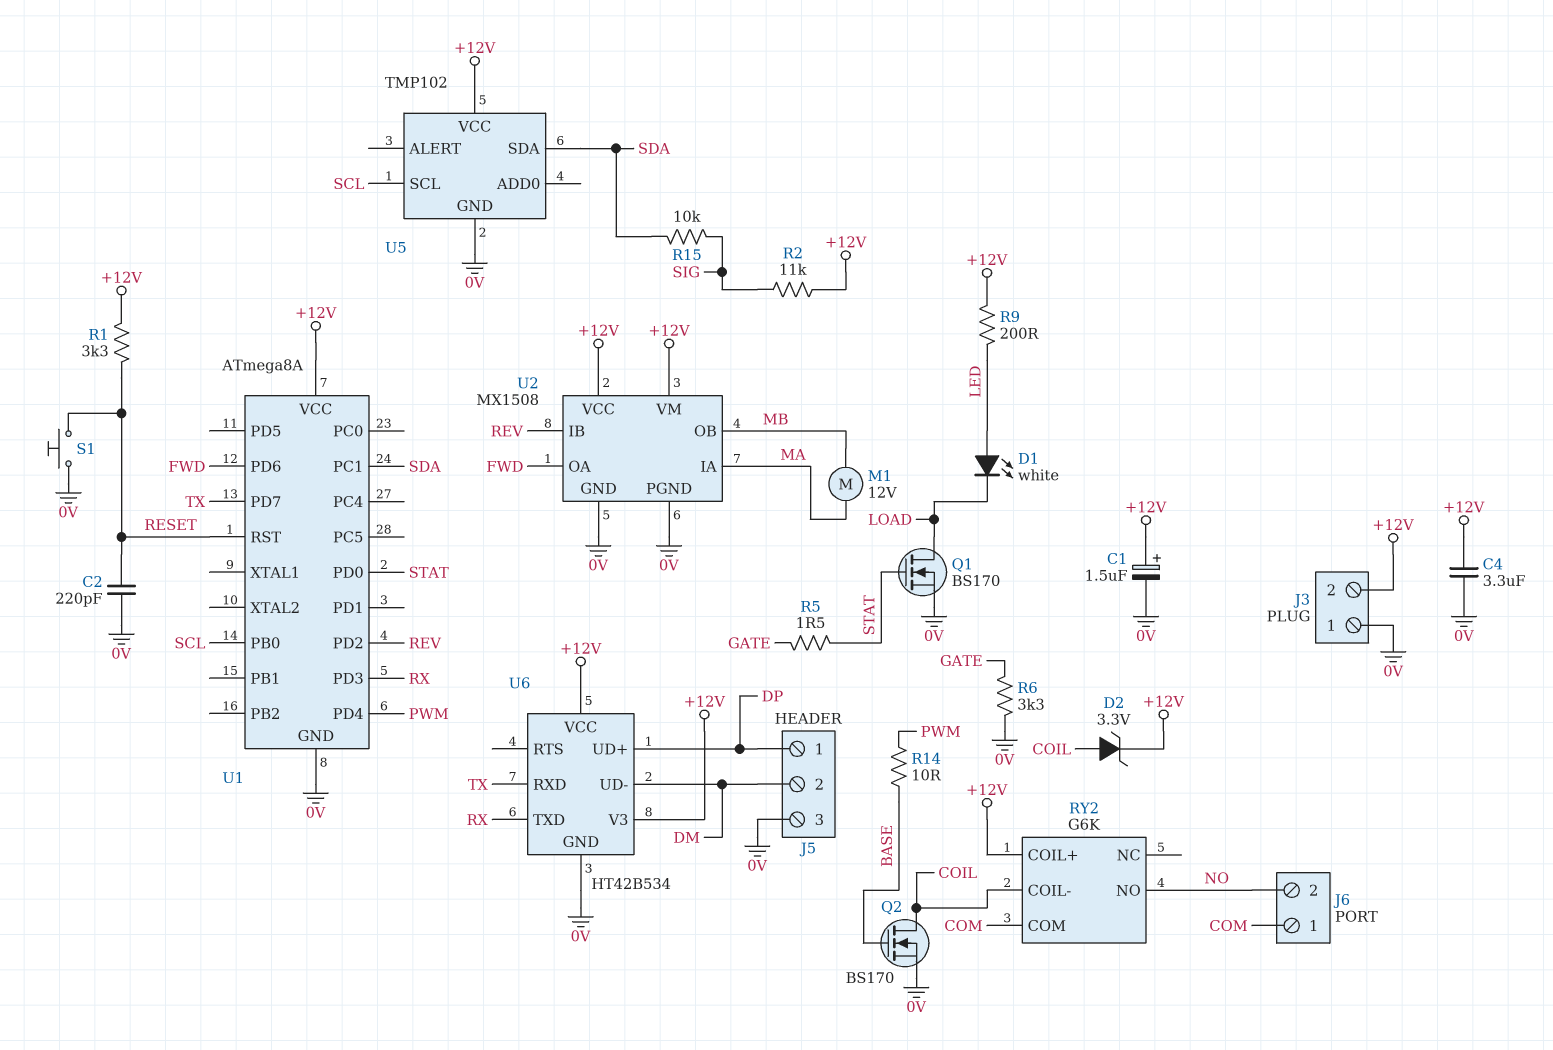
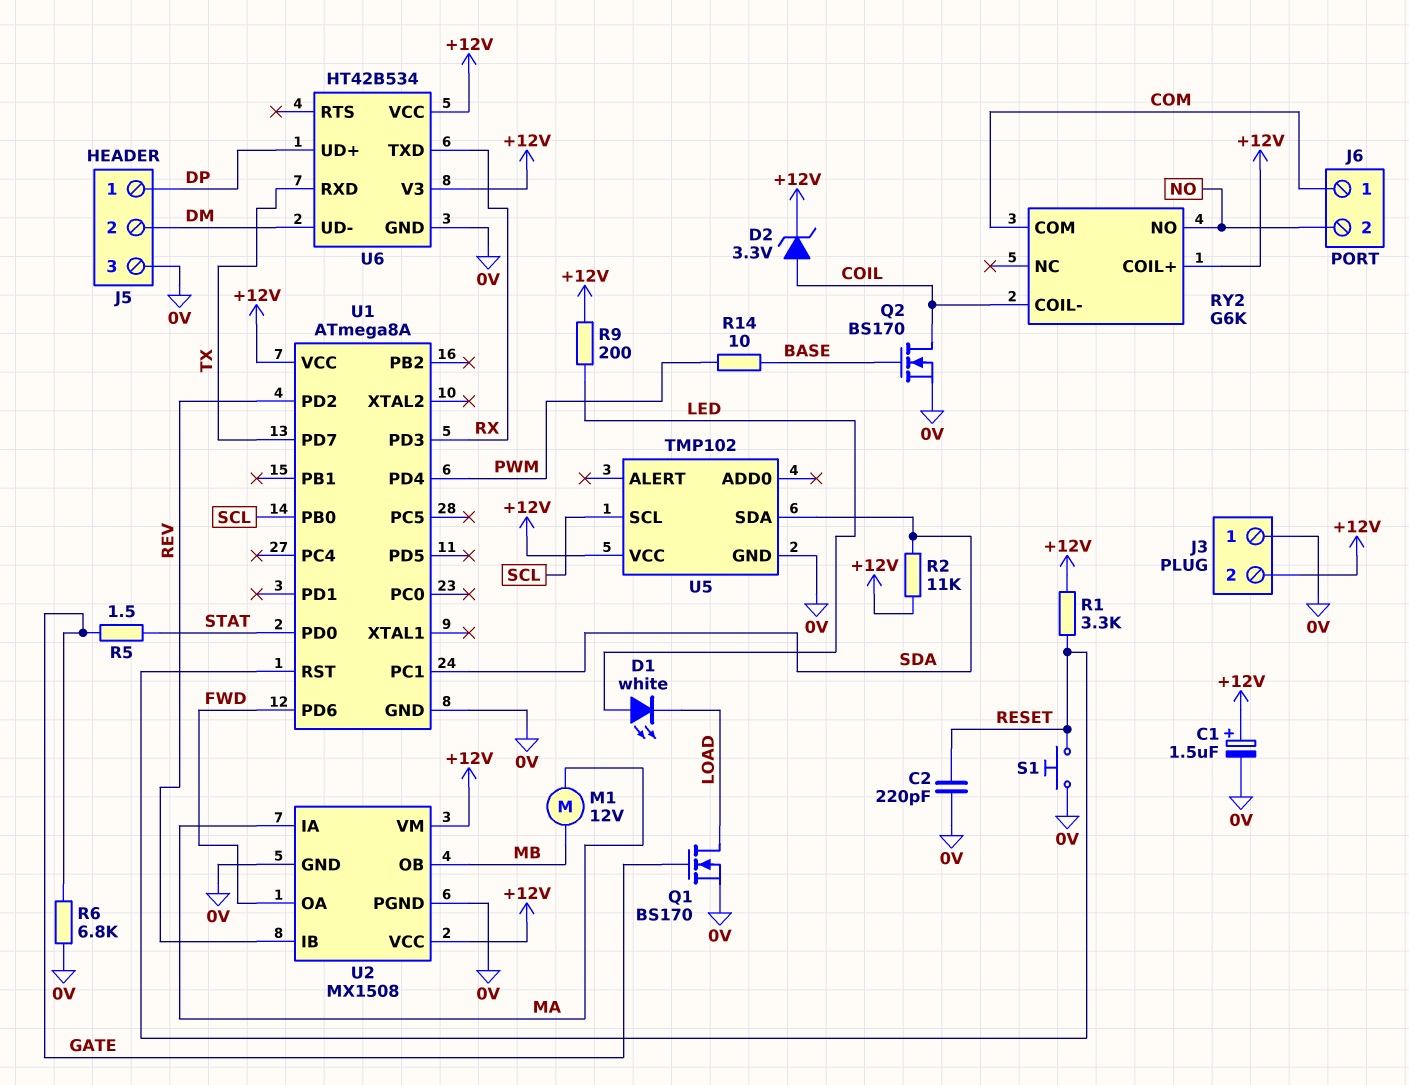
C4: 3.3uF (+12V, 0V) -> none
Q1: NMOS BS170 (G STAT, D LOAD, S 0V) -> NMOS BS170 (G GATE, D LOAD, S 0V)
R2: 11k (+12V, SIG) -> 11k (+12V, SDA)
R6: 3.3k (0V, GATE) -> 6.8k (0V, GATE)
R15: 10k (SDA, SIG) -> none

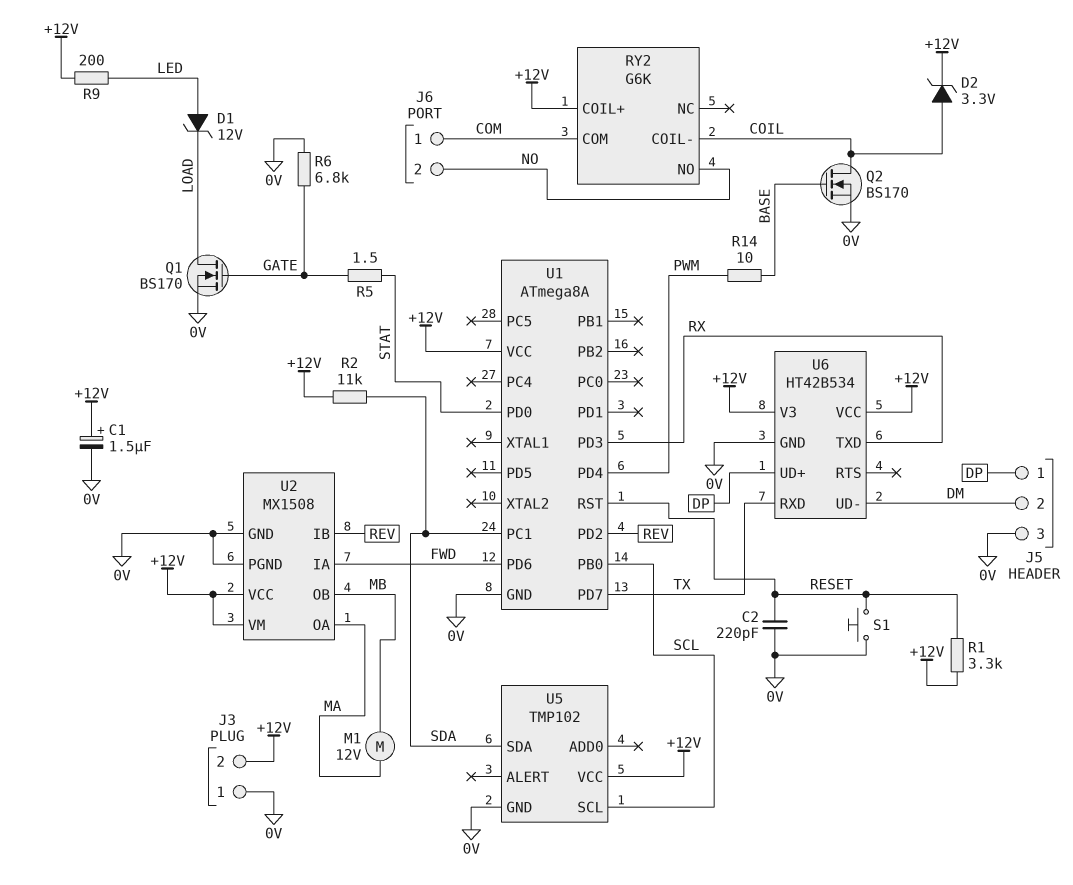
D1: LED white (A LED, K LOAD) -> zener 12V (A LED, K LOAD)
U2 pin IA: MA -> FWD
U2 pin OA: FWD -> MA

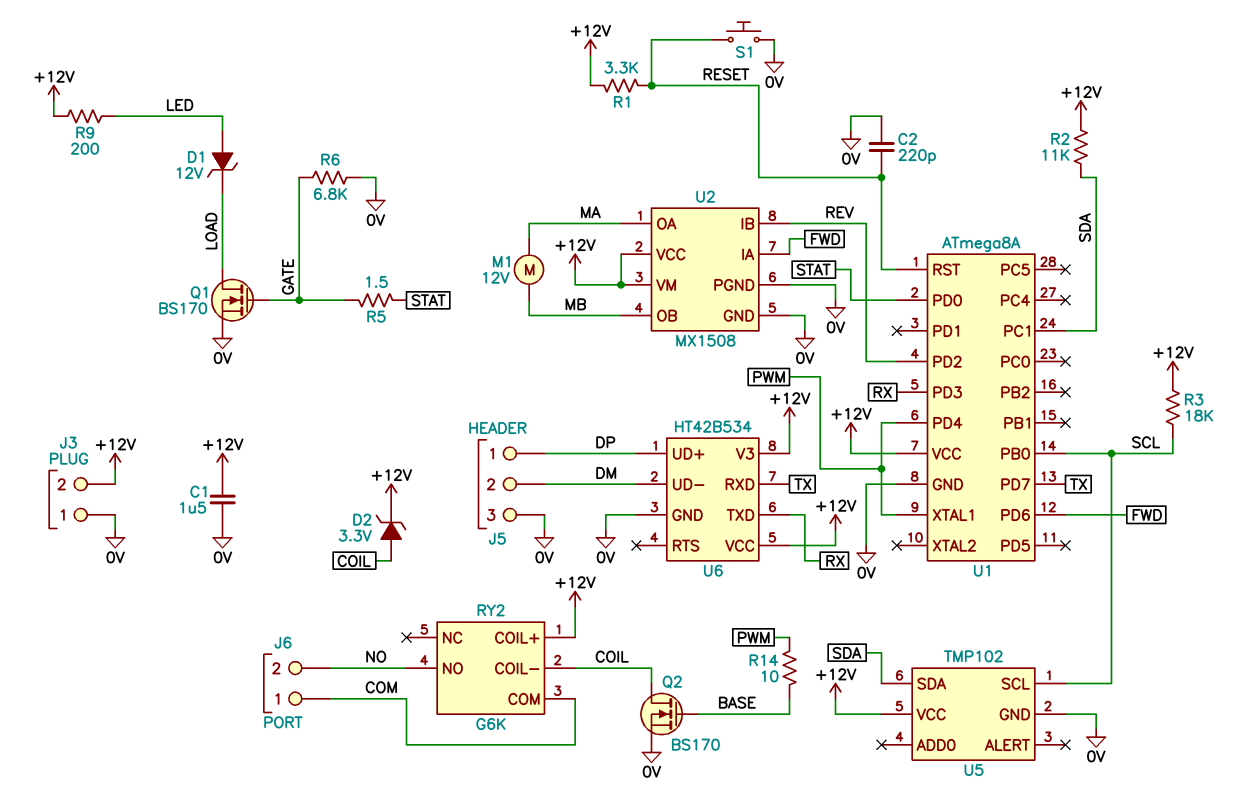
C1: 1.5uF (plus +12V, minus 0V) -> 1.5uF (+12V, 0V)
R3: none -> 18k (+12V, SCL)
U1 pin XTAL1: none -> PWM

